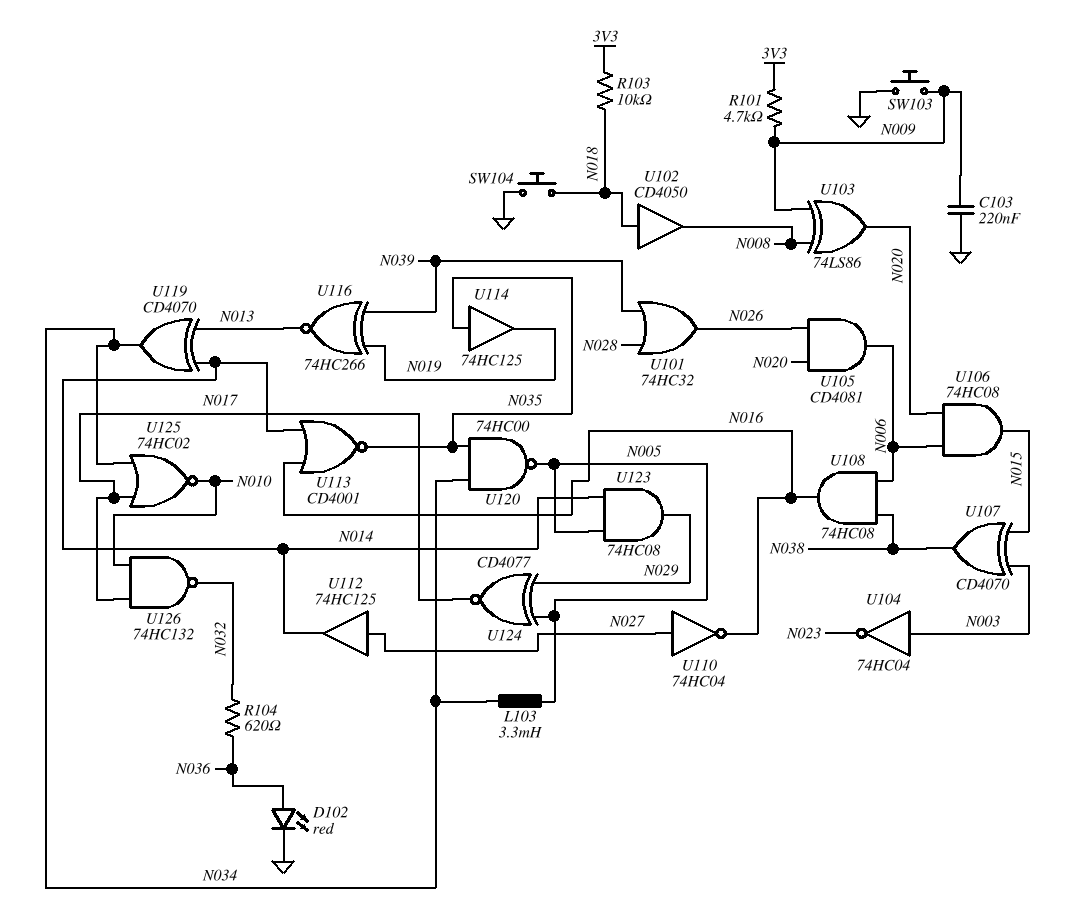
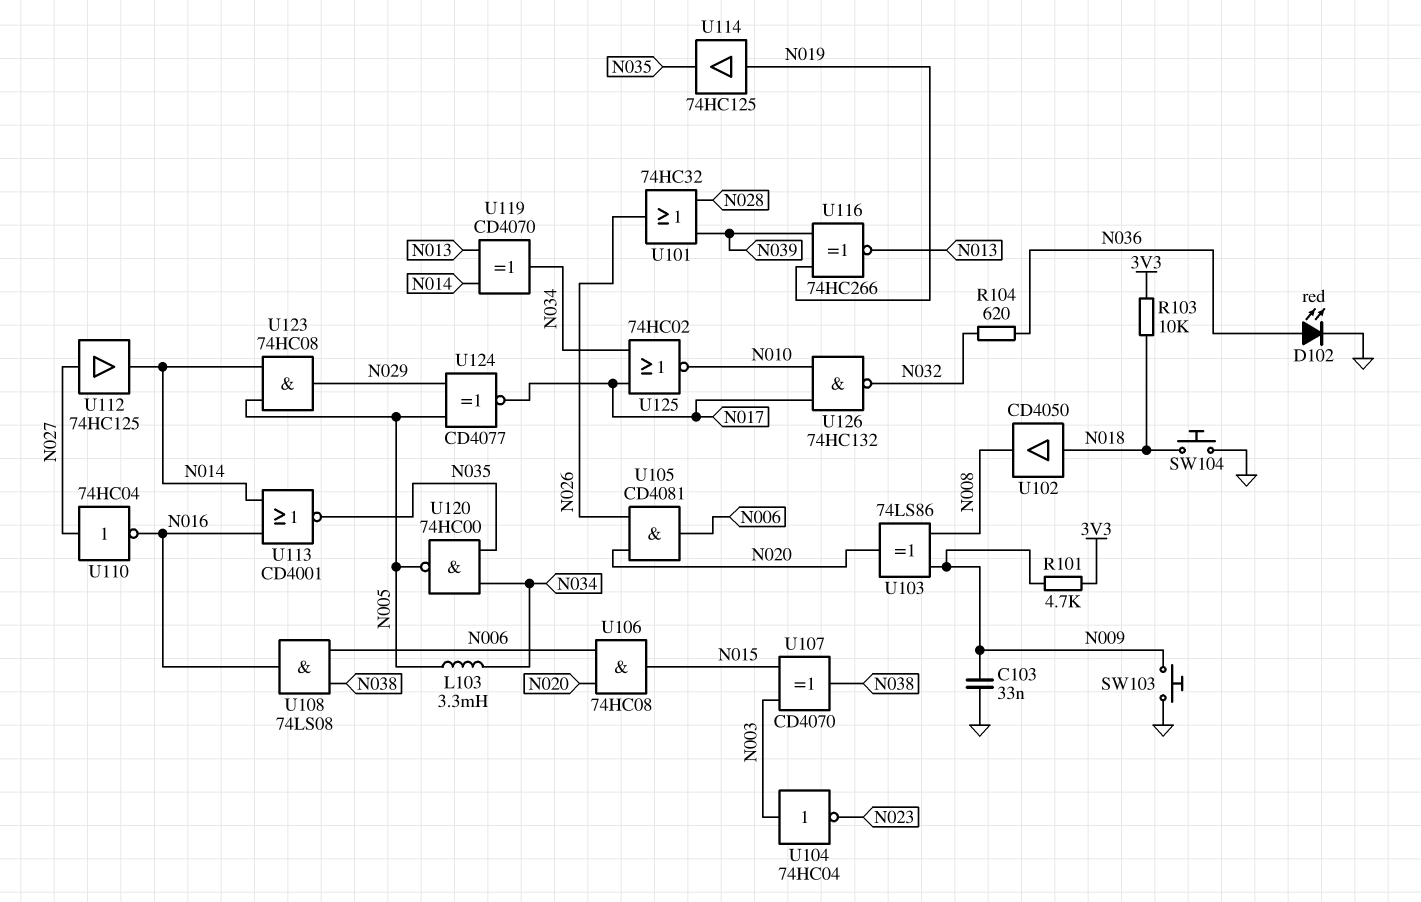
C103: 220nF (GND, N009) -> 33nF (GND, N009)
U108: AND 74HC08 (in N006, in N038, out N016) -> AND 74LS08 (in N006, in N038, out N016)
U114: buffer 74HC125 (in N035, out N019) -> buffer 74HC125 (in N019, out N035)

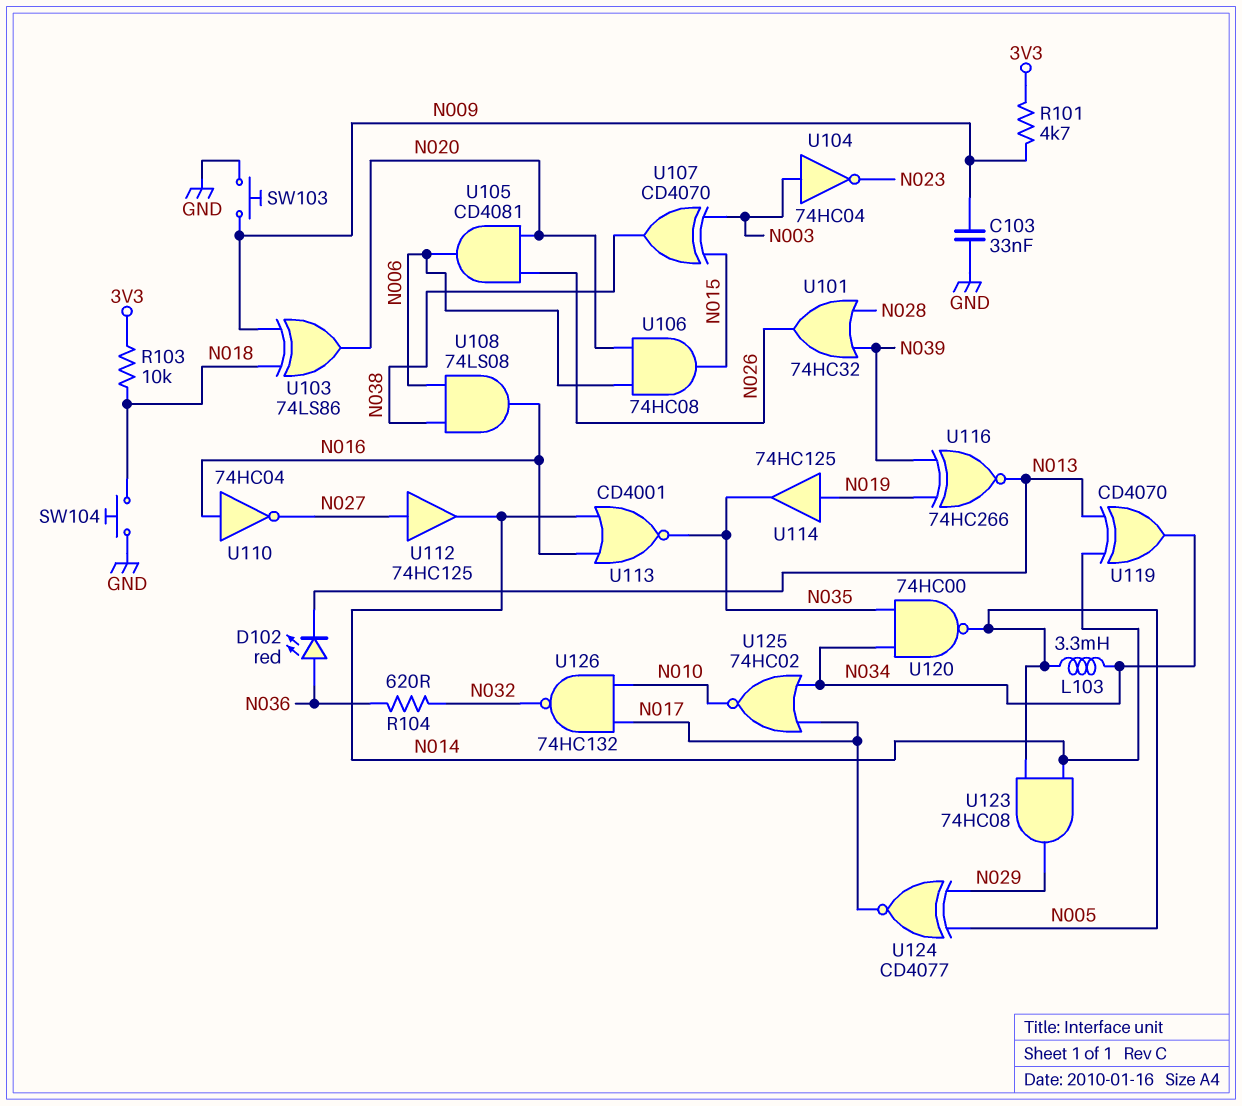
D102: LED red (A N036, K GND) -> LED red (A N036, K N013)
U102: buffer CD4050 (in N018, out N008) -> none
U103: XOR 74LS86 (in N008, in N009, out N020) -> XOR 74LS86 (in N009, in N018, out N020)
U110: NOT 74HC04 (in N027, out N016) -> NOT 74HC04 (in N016, out N027)

